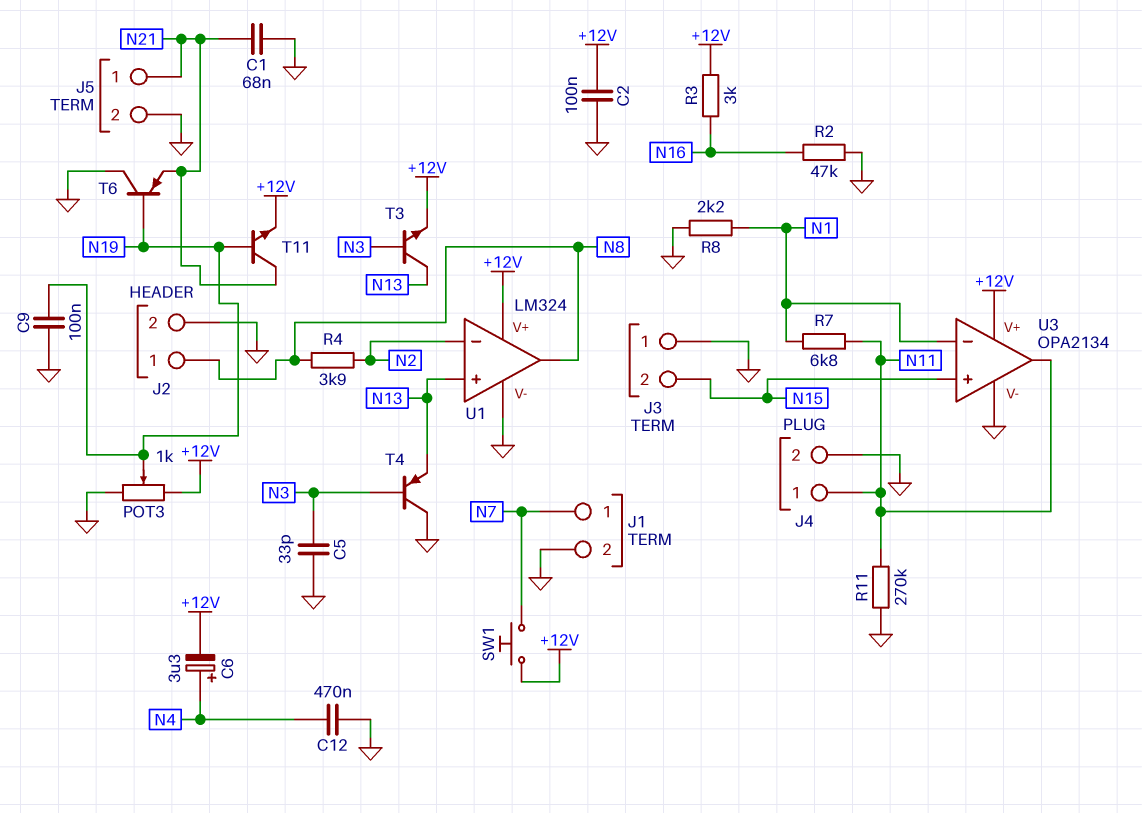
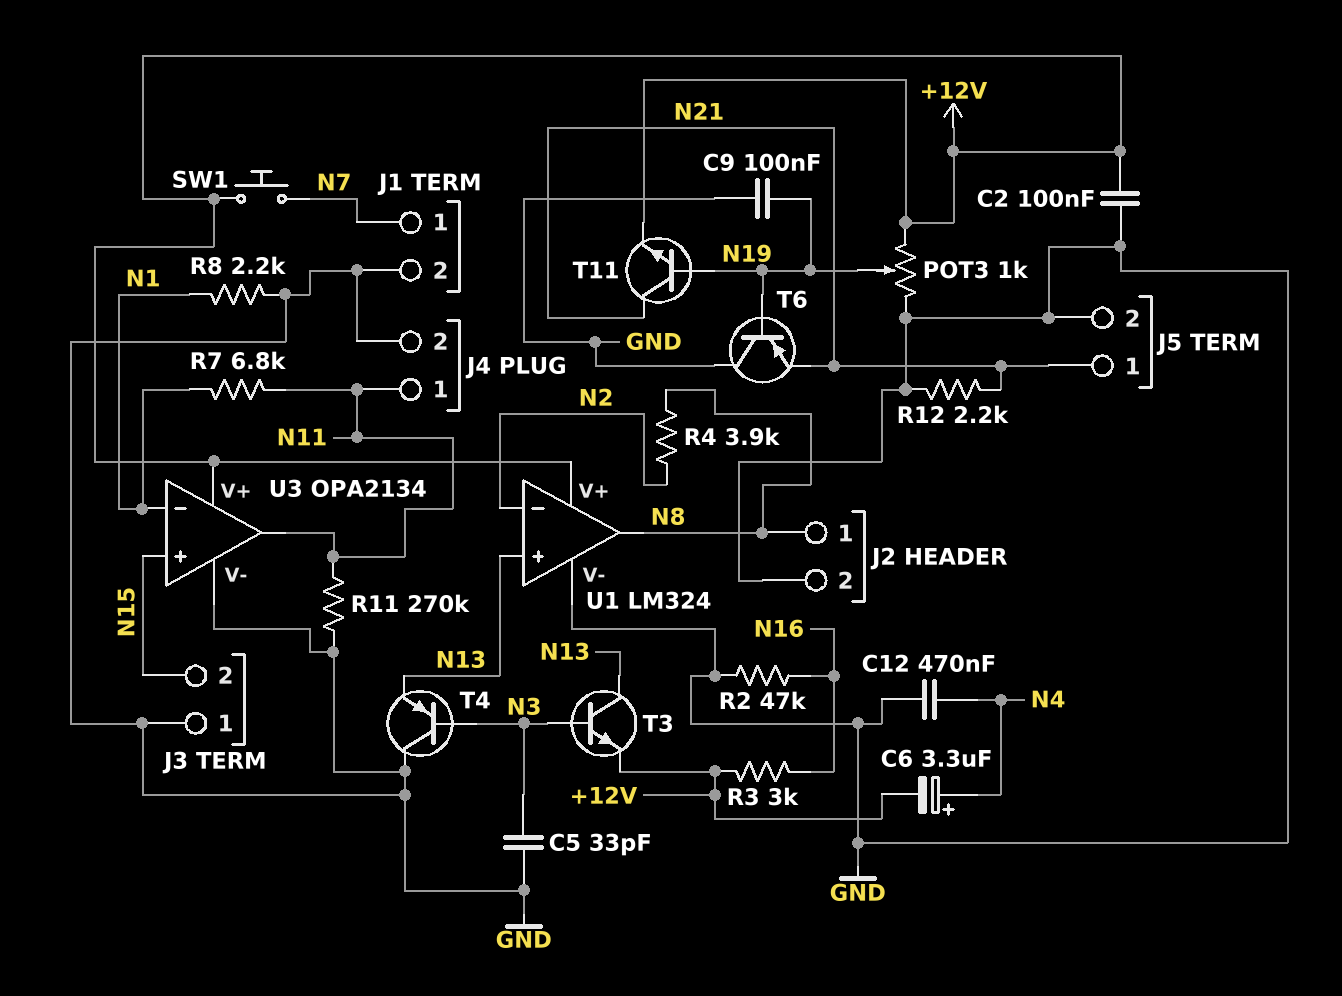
C1: 68nF (GND, N21) -> none
R12: none -> 2.2k (GND, N21)

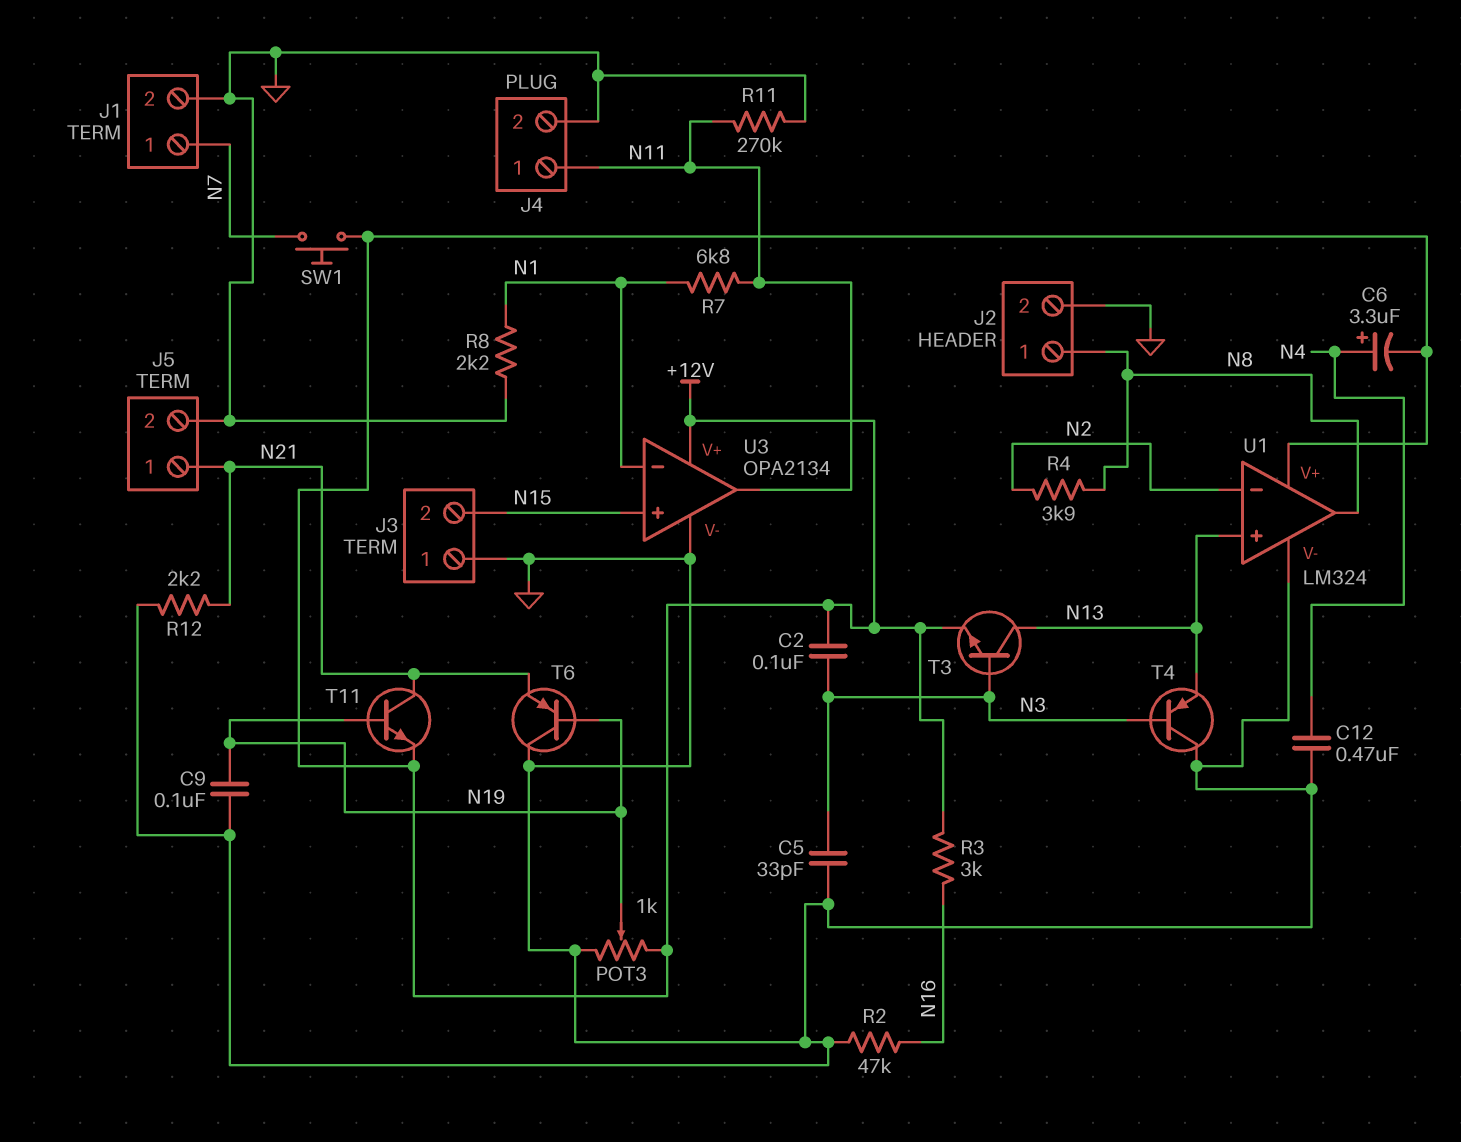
C2: 100nF (+12V, GND) -> 100nF (+12V, N3)

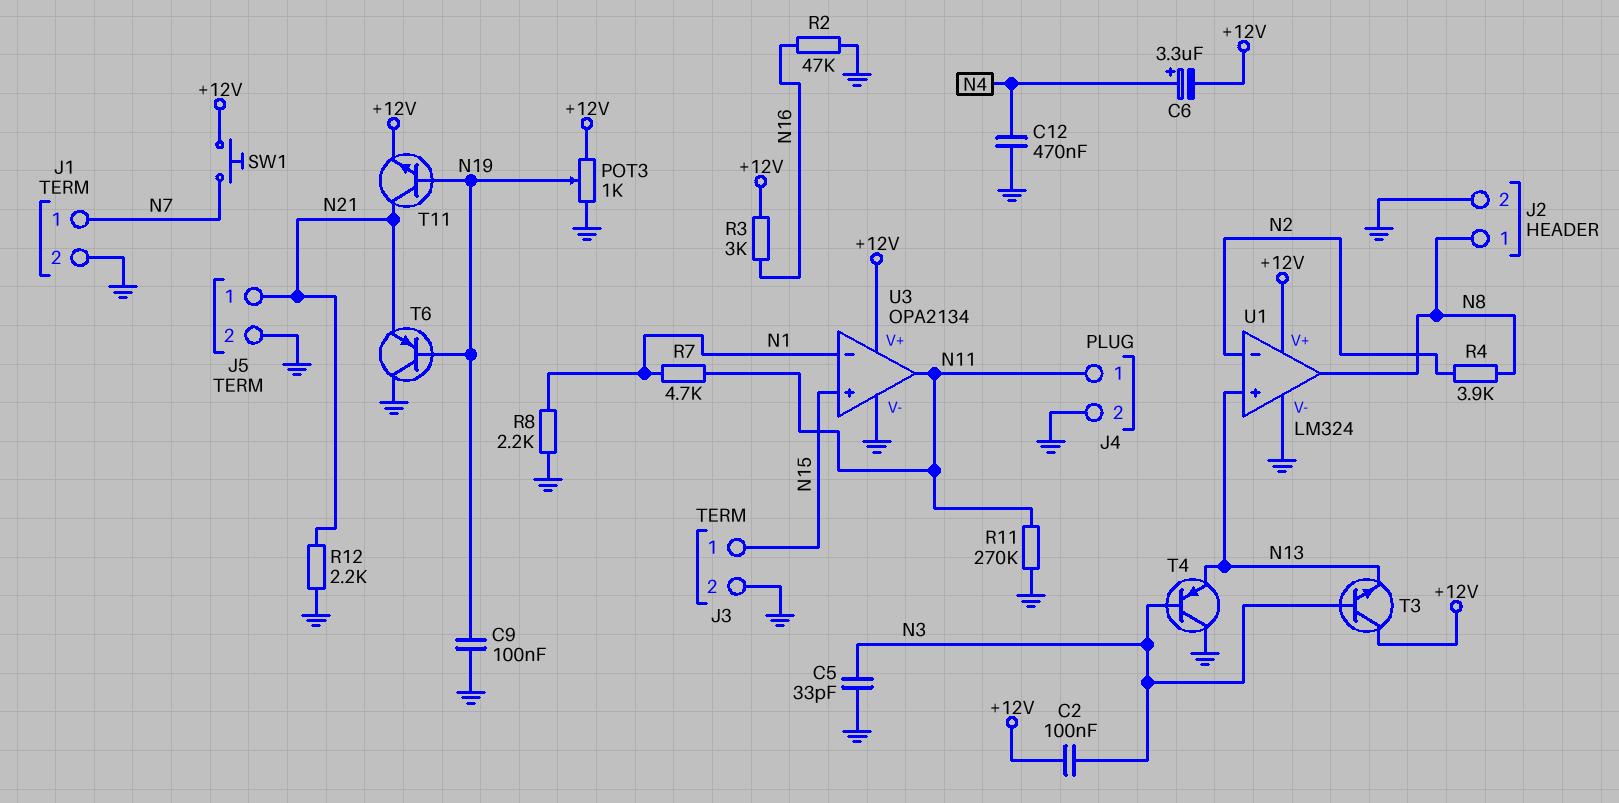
J3 pin 1: GND -> N15
J3 pin 2: N15 -> GND
R7: 6.8k (N1, N11) -> 4.7k (N1, N11)
T3: NPN (B N3, C N13, E +12V) -> NPN (B N3, C +12V, E N13)

